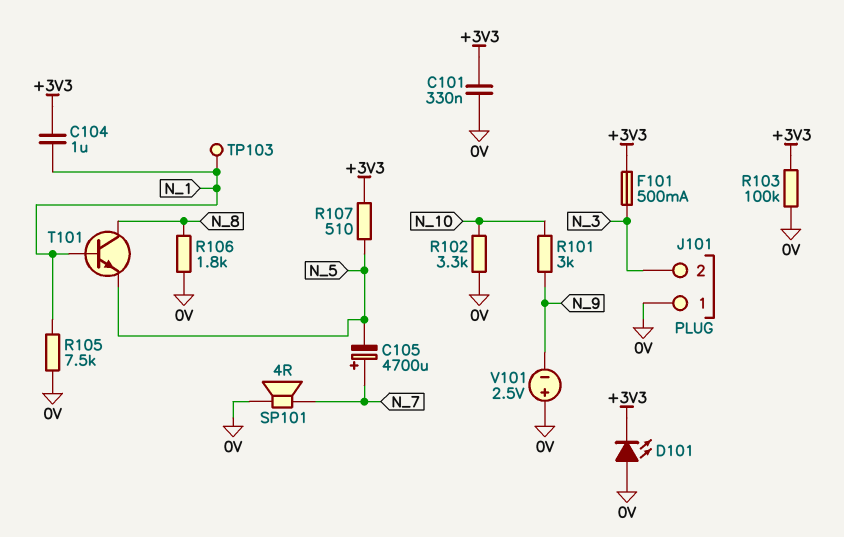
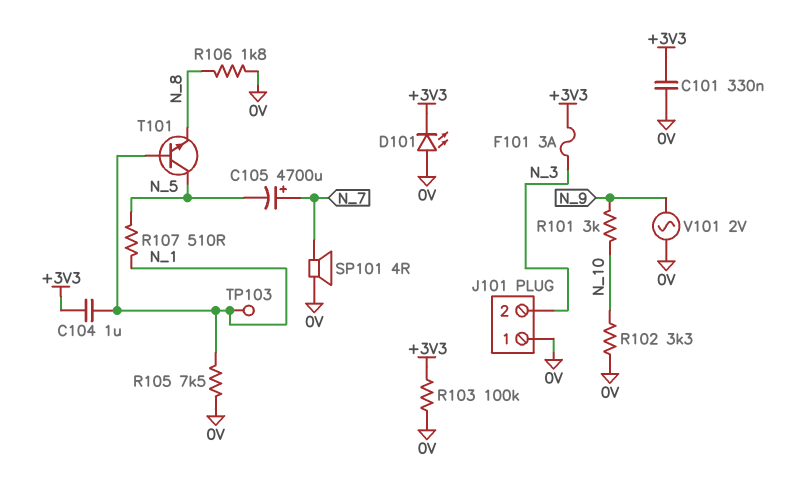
F101: 500mA (+3V3, N_3) -> 3A (+3V3, N_3)
R107: 510 (+3V3, N_5) -> 510 (N_1, N_5)
T101: NPN (B N_1, C N_8, E N_5) -> NPN (B N_1, C N_5, E N_8)
V101: 2.5V (plus 0V, minus N_9) -> AC 2V (0V, N_9)

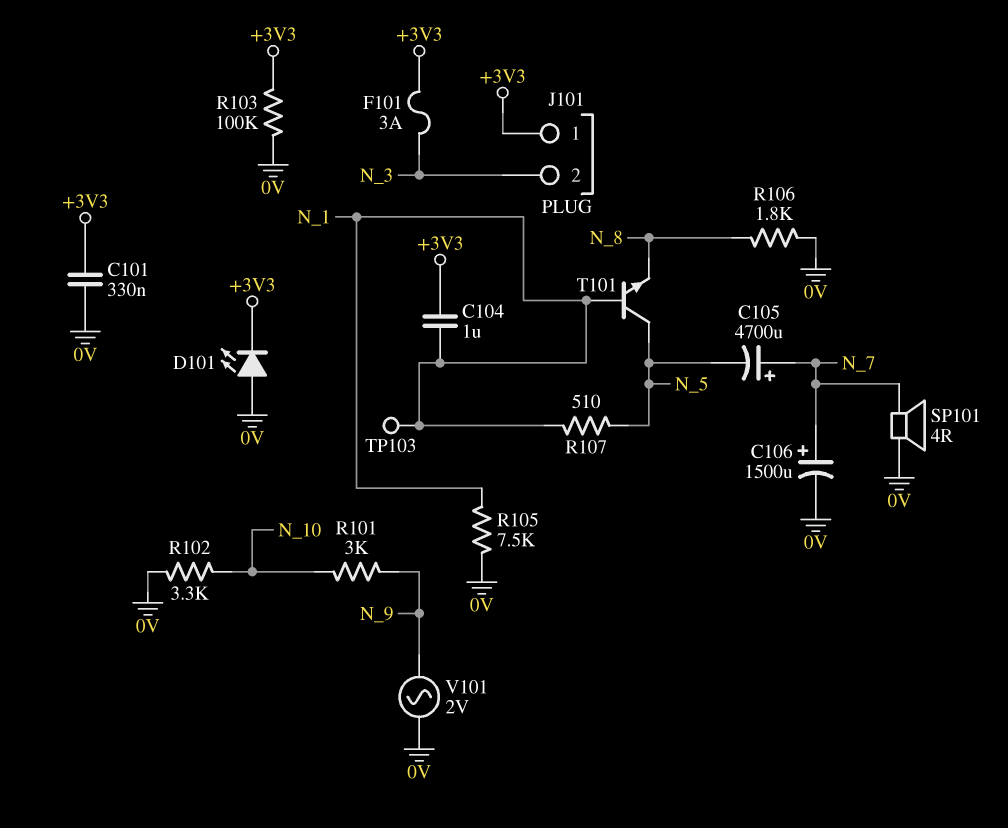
C106: none -> 1500uF (plus N_7, minus 0V)
J101 pin 1: 0V -> +3V3

